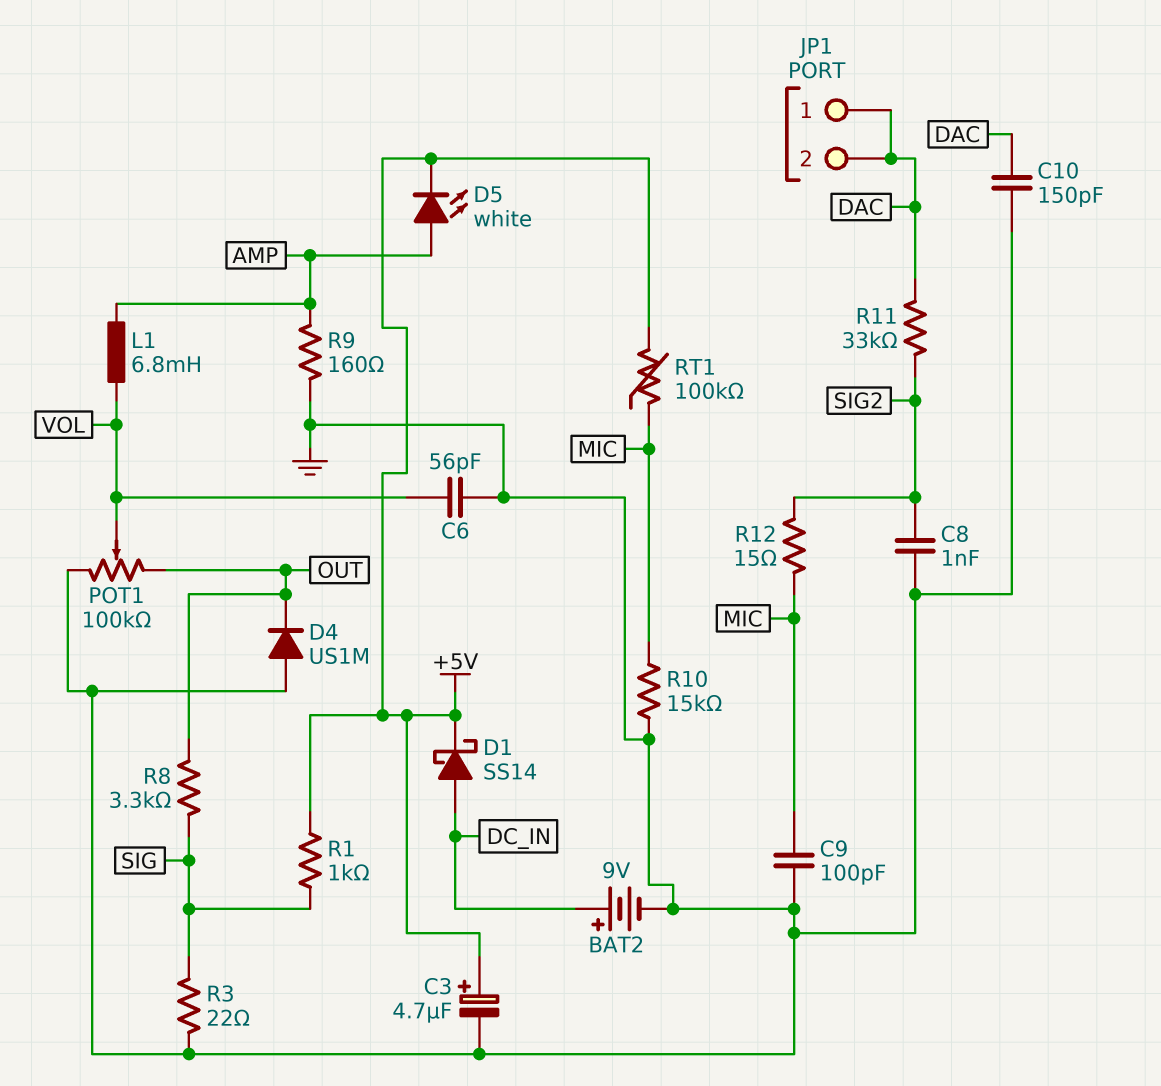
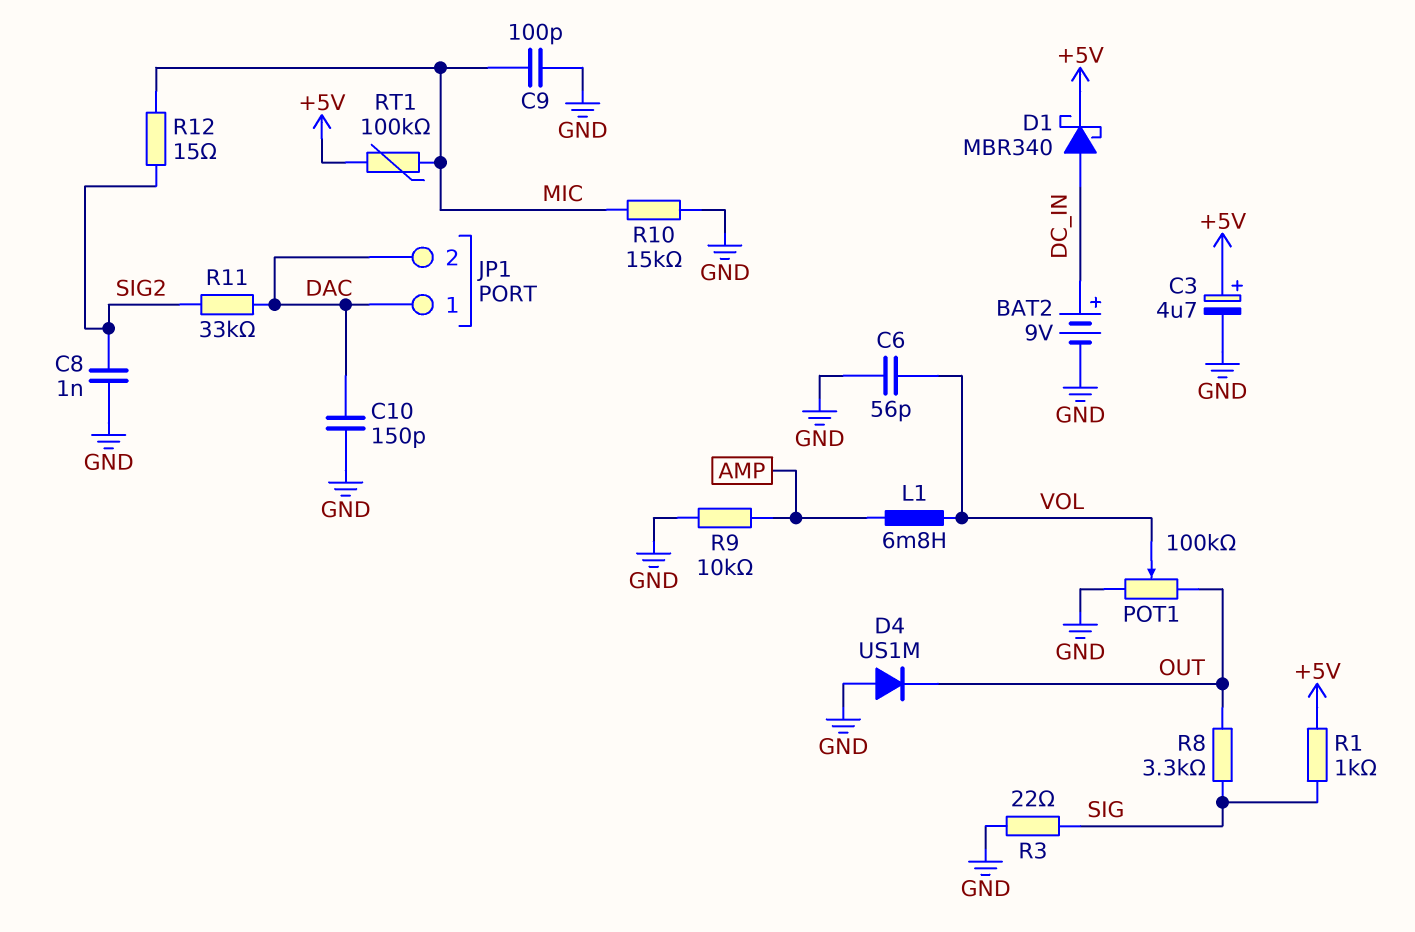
D1: schottky SS14 (A DC_IN, K +5V) -> schottky MBR340 (A DC_IN, K +5V)
D5: LED white (A AMP, K +5V) -> none
R9: 160 (AMP, GND) -> 10k (AMP, GND)

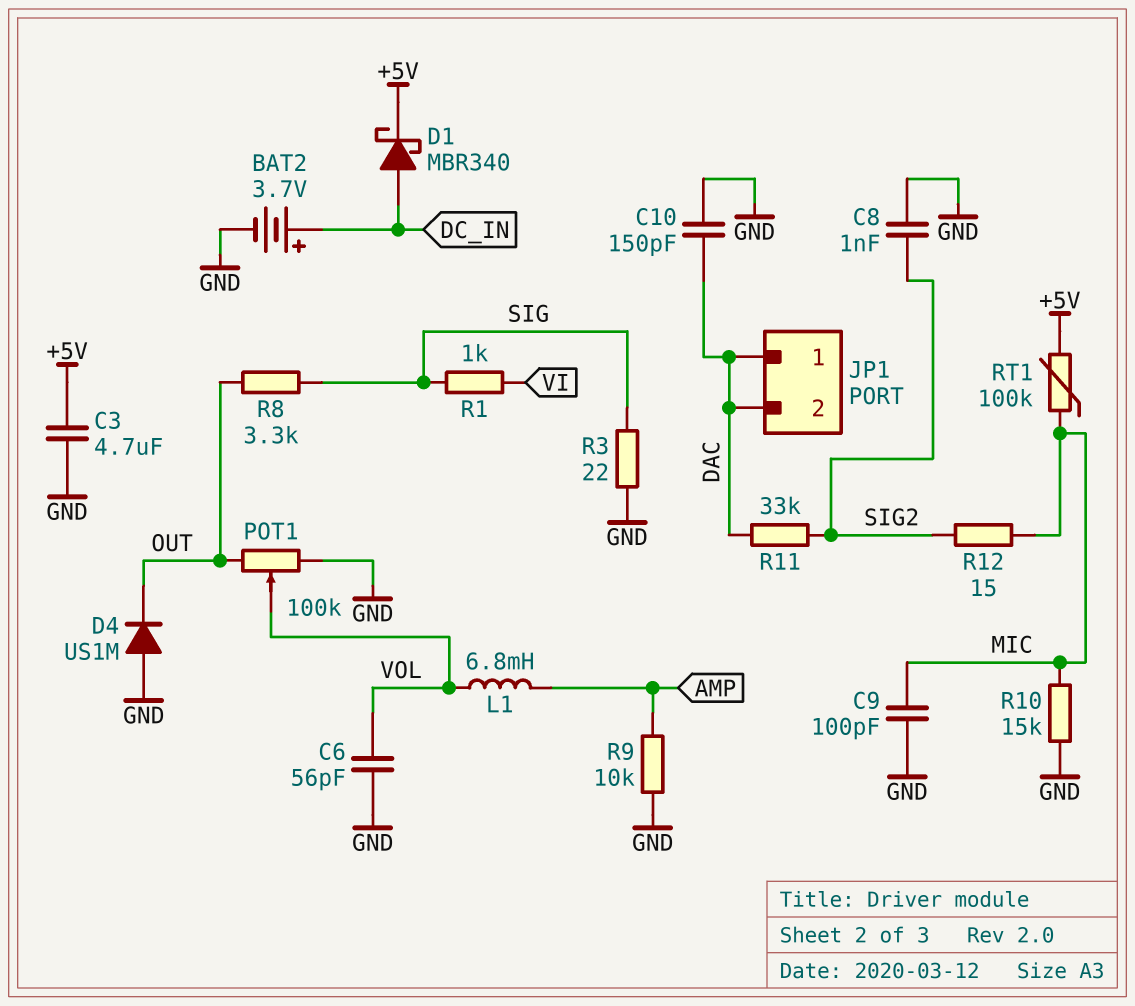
BAT2: 9V (plus DC_IN, minus GND) -> 3.7V (plus DC_IN, minus GND)
C3: 4.7uF (plus +5V, minus GND) -> 4.7uF (+5V, GND)
R1: 1k (+5V, SIG) -> 1k (SIG, VI)

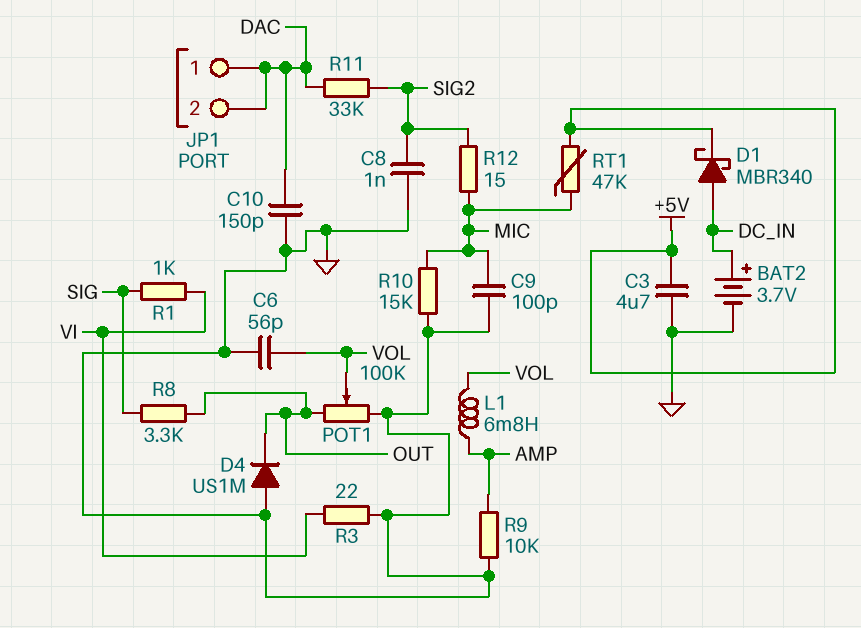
R3: 22 (GND, SIG) -> 22 (GND, VI)
RT1: 100k (+5V, MIC) -> 47k (+5V, MIC)

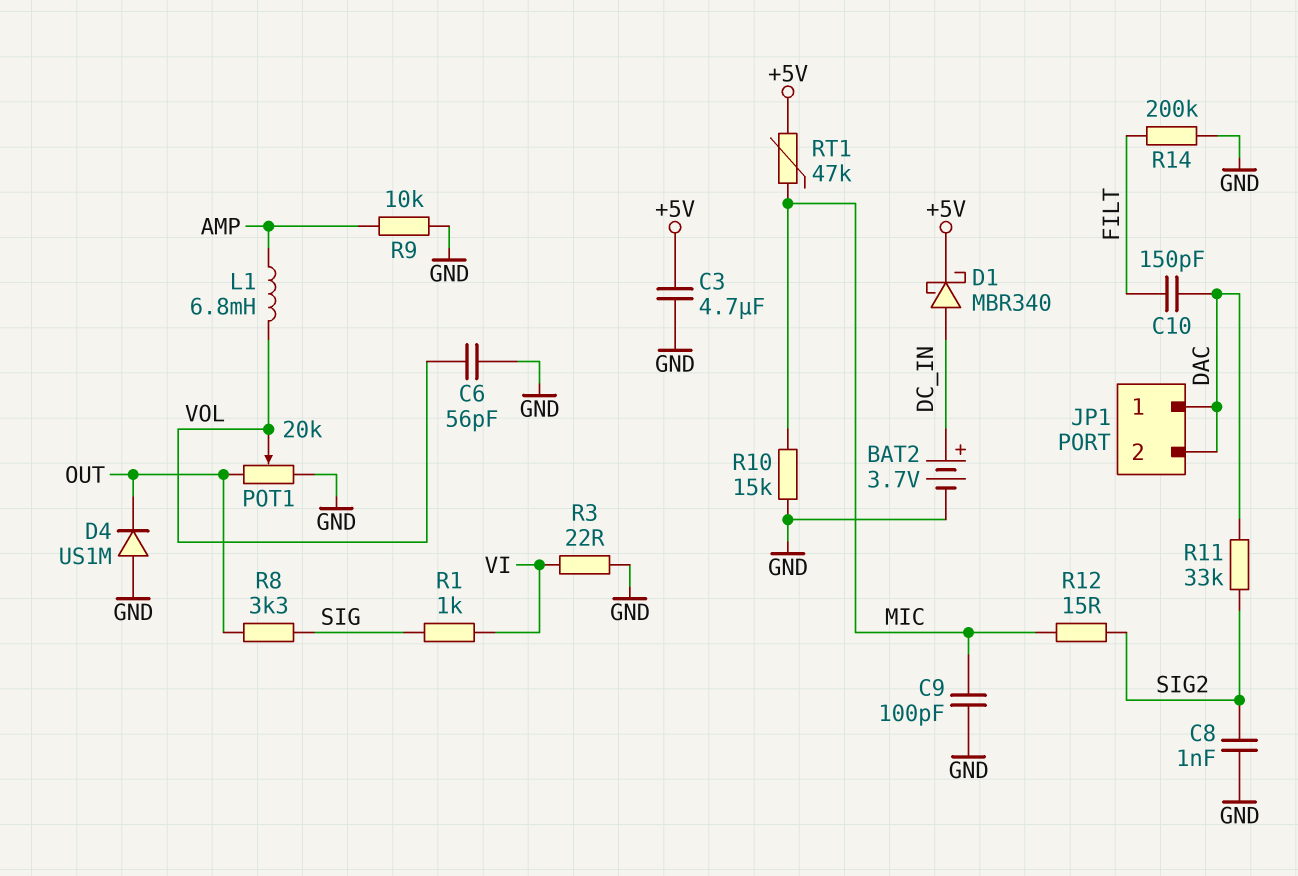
C10: 150pF (DAC, GND) -> 150pF (DAC, FILT)
POT1: 100k (GND, OUT, wiper VOL) -> 20k (GND, OUT, wiper VOL)
R14: none -> 200k (FILT, GND)

